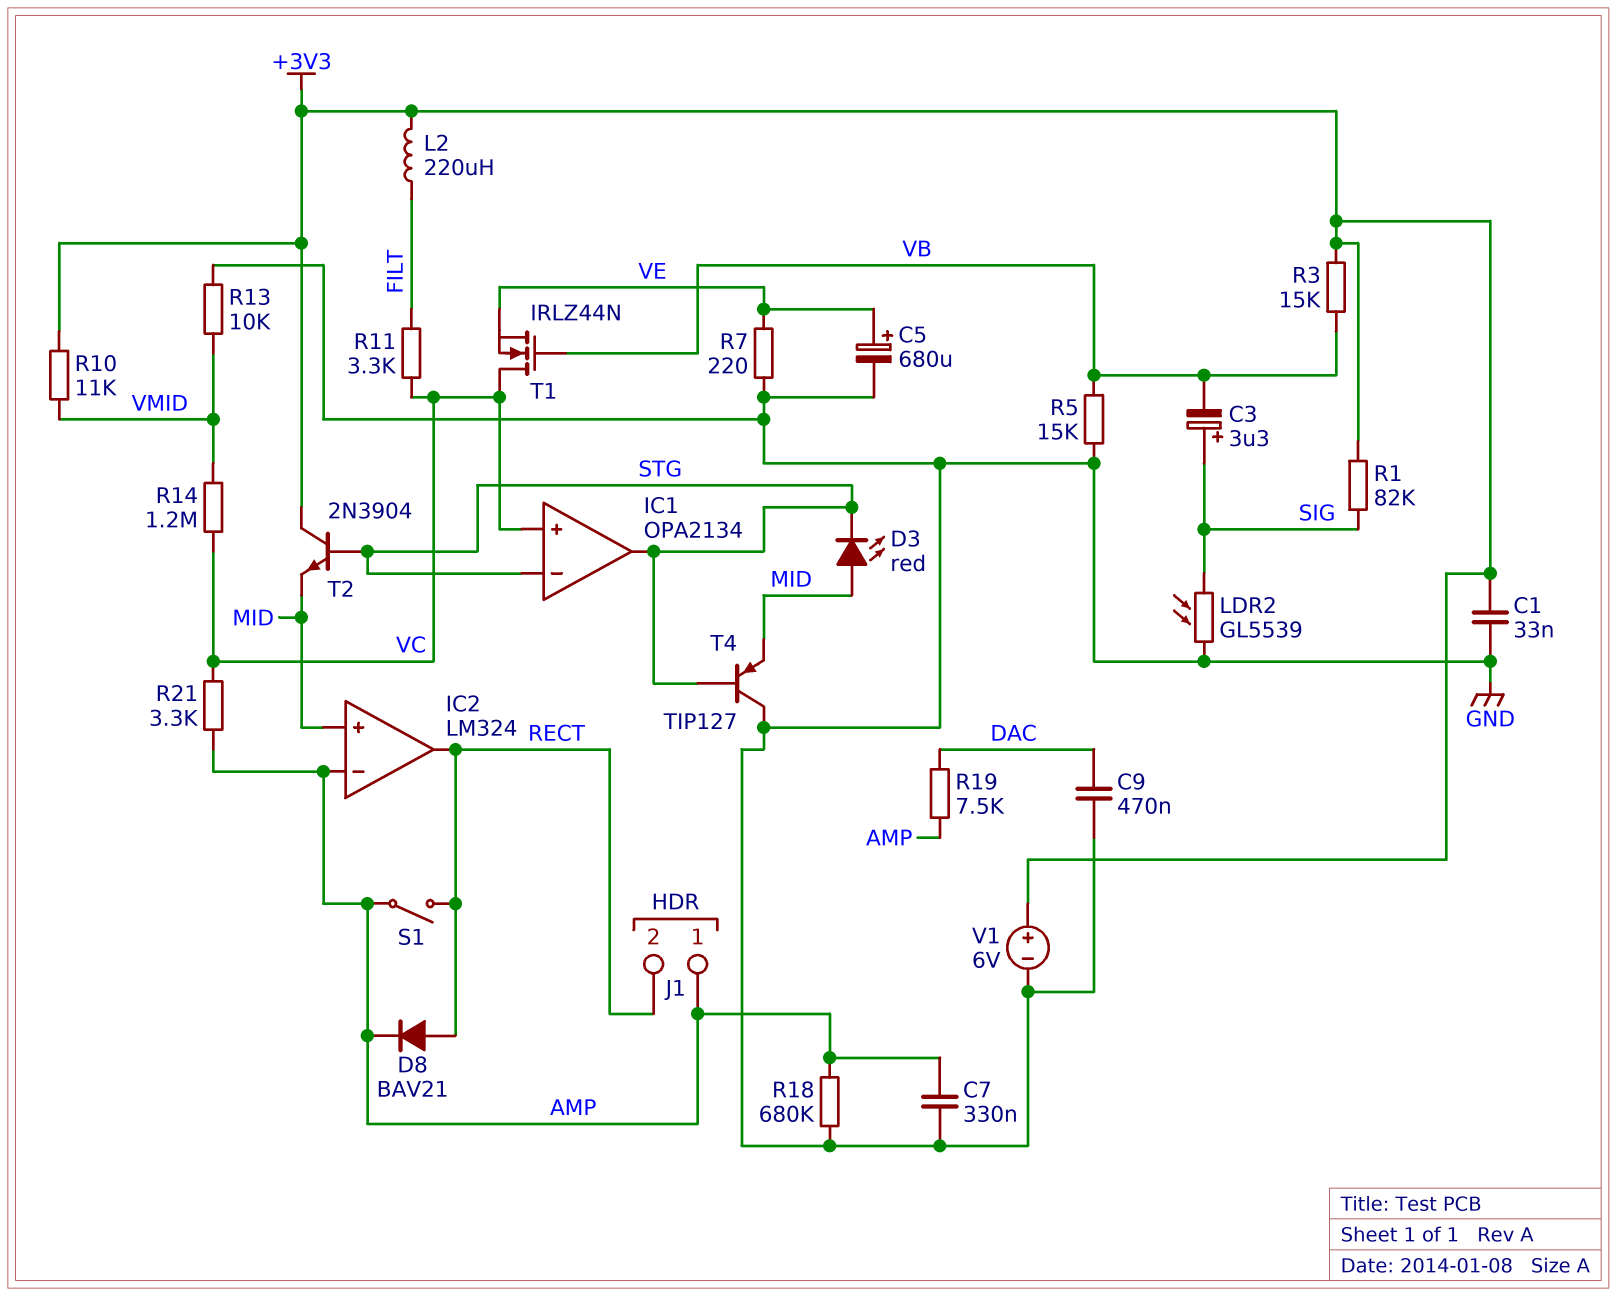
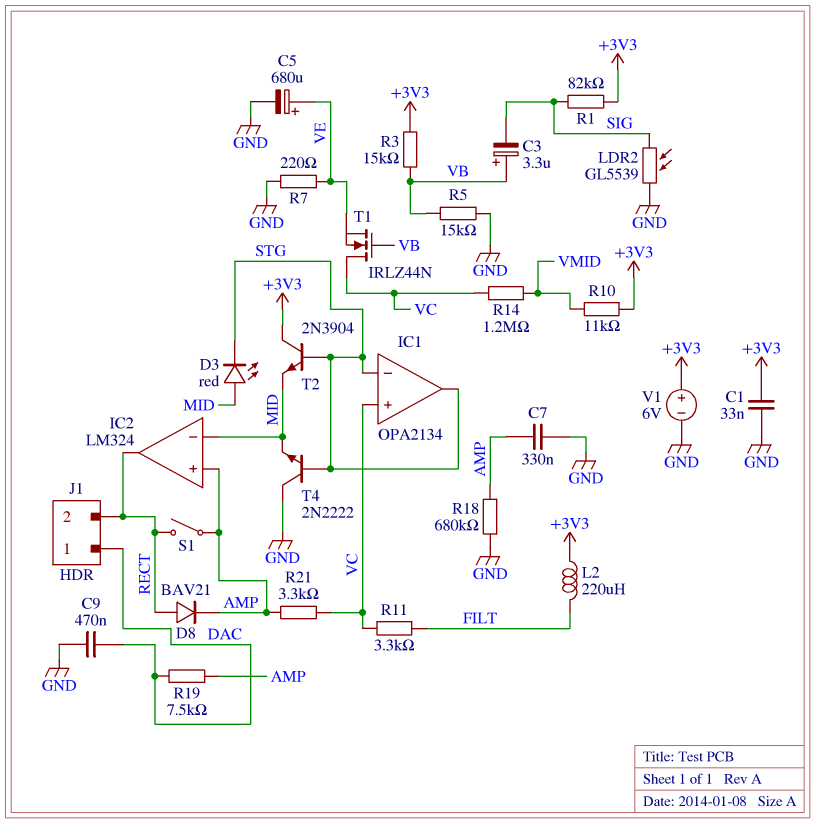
C3: 3.3uF (plus SIG, minus VB) -> 3.3uF (plus VB, minus SIG)
IC2 pin in+: MID -> AMP
IC2 pin in-: AMP -> MID
J1 pin 1: AMP -> DAC
R13: 10k (GND, VMID) -> none
T4: PNP TIP127 (B STG, C GND, E MID) -> NPN 2N2222 (B STG, C GND, E MID)

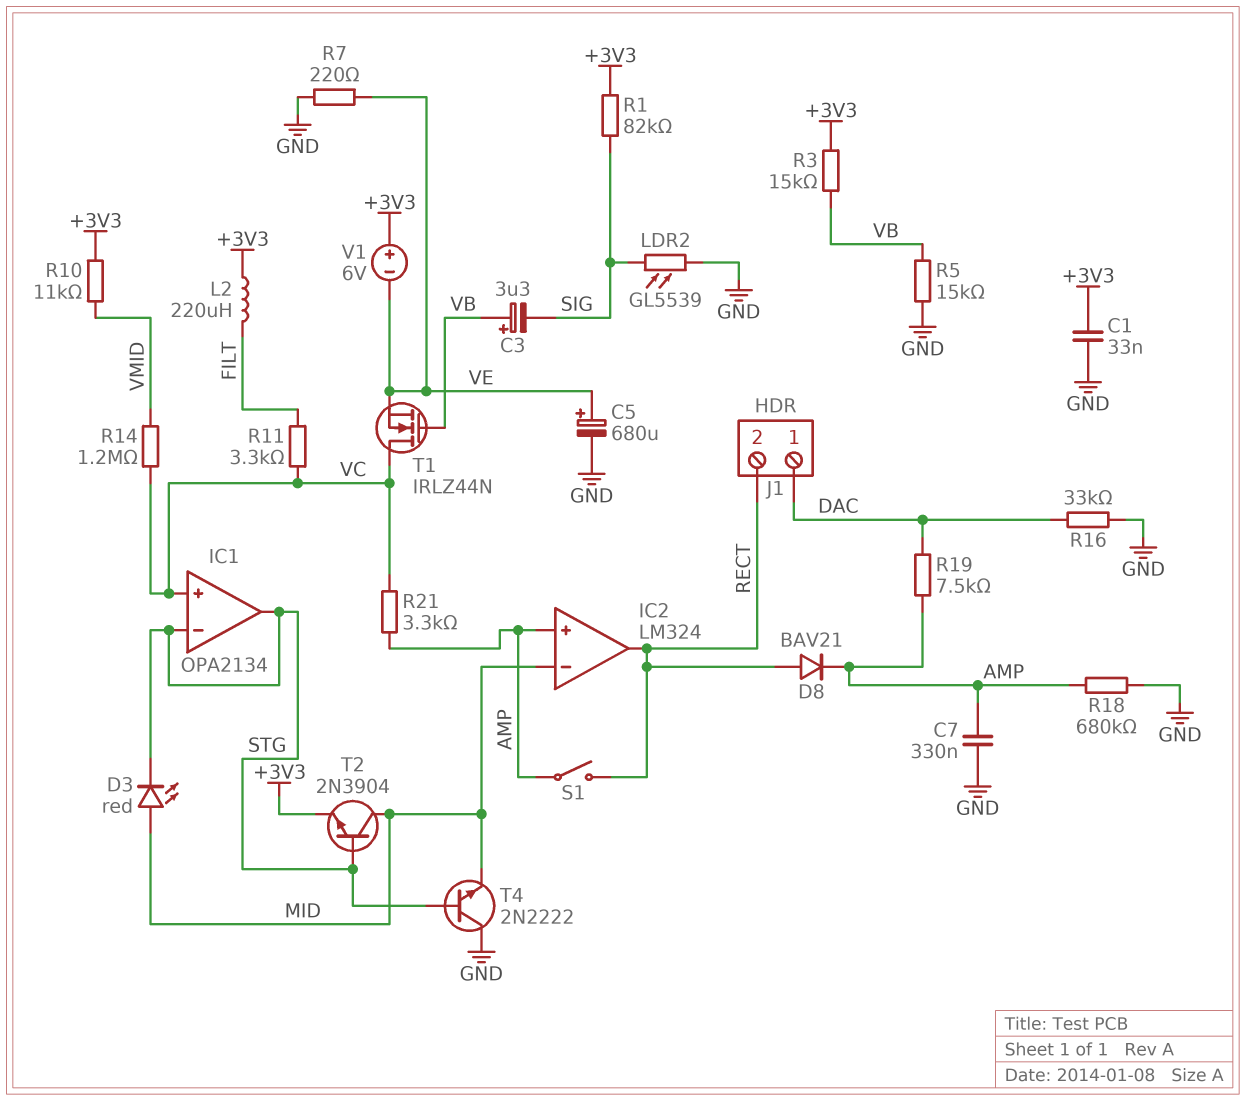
C9: 470nF (DAC, GND) -> none
R16: none -> 33k (DAC, GND)
T2: NPN 2N3904 (B STG, C +3V3, E MID) -> NPN 2N3904 (B STG, C MID, E +3V3)
V1: 6V (plus +3V3, minus GND) -> 6V (plus +3V3, minus VE)

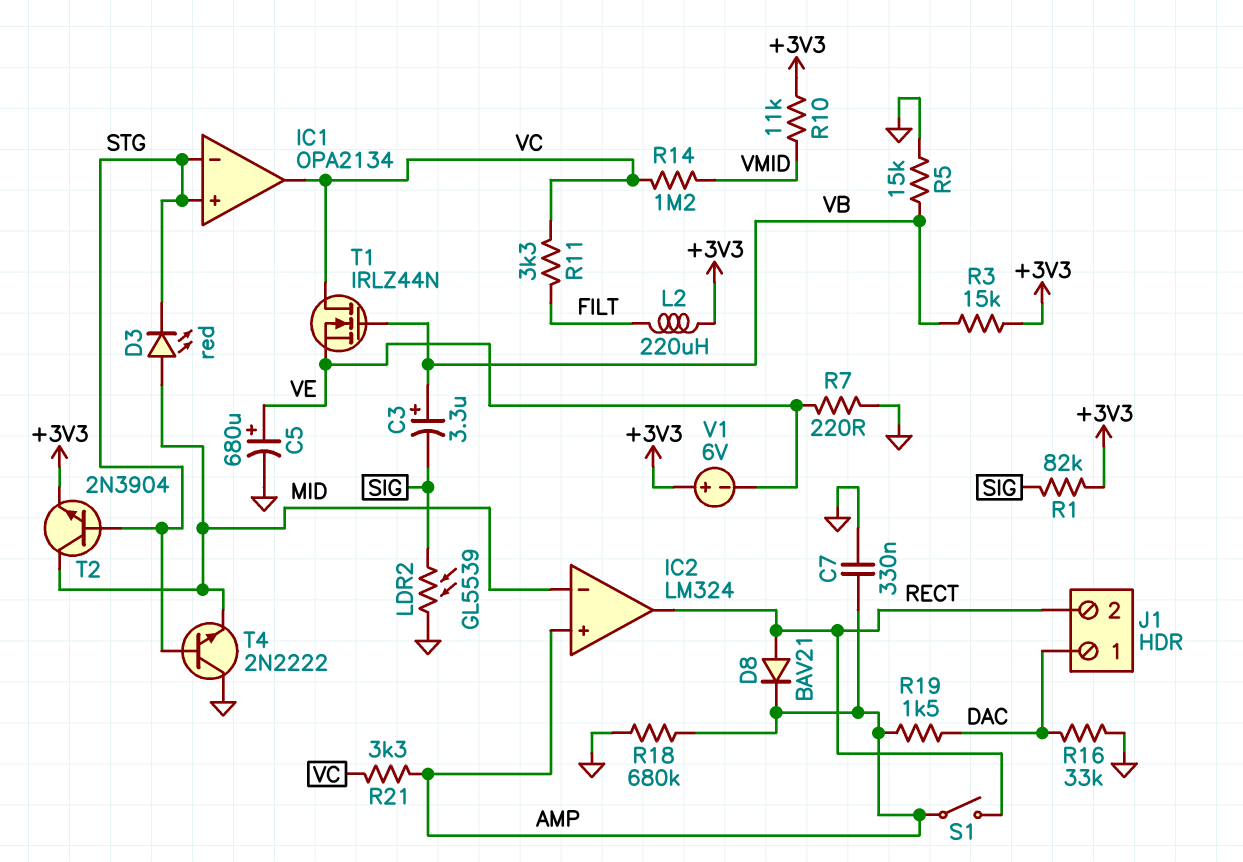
C1: 33nF (+3V3, GND) -> none
IC1 pin in+: VC -> STG
IC1 pin out: STG -> VC
R19: 7.5k (AMP, DAC) -> 1.5k (AMP, DAC)

